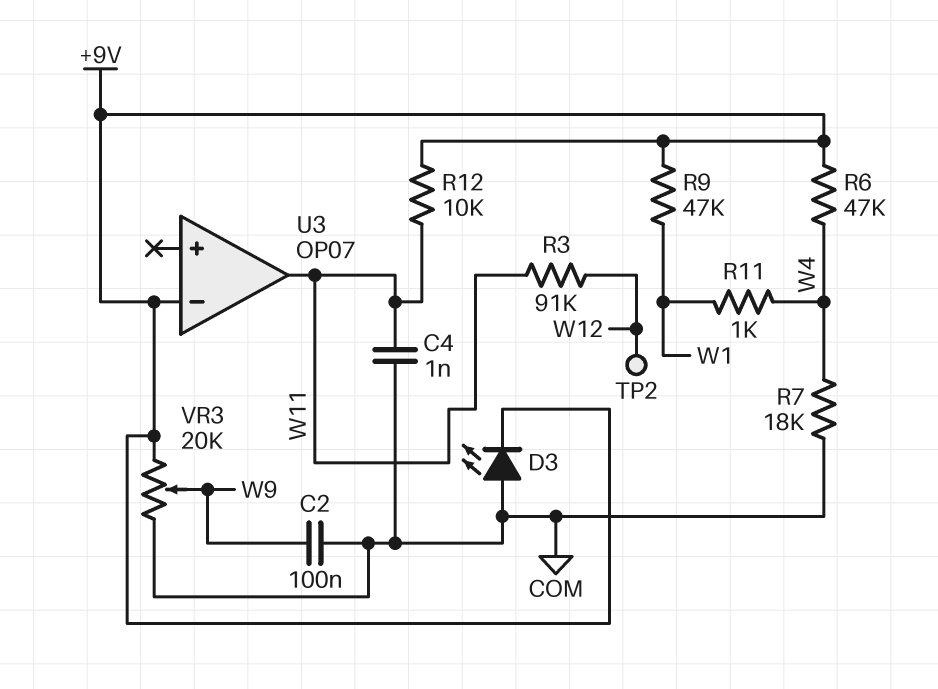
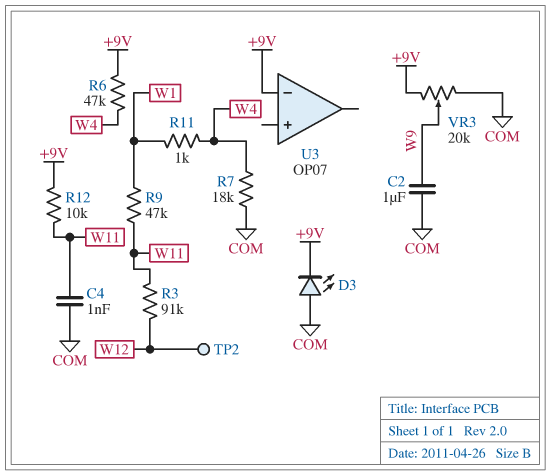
C2: 100nF (COM, W9) -> 1uF (COM, W9)
R9: 47k (+9V, W1) -> 47k (W1, W11)
U3 pin out: W11 -> none

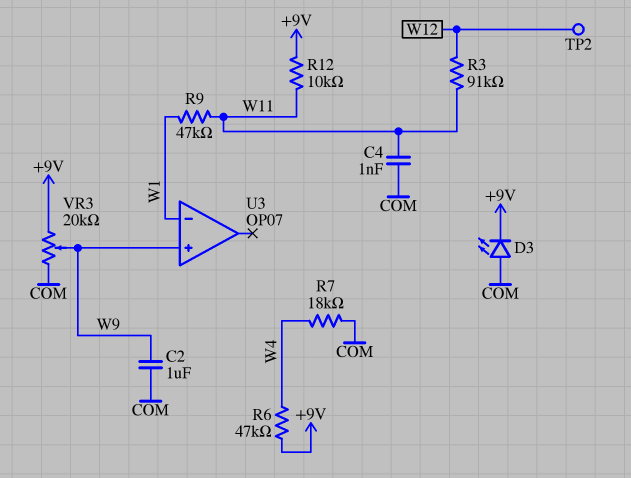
R11: 1k (W1, W4) -> none
U3 pin in+: none -> W9
U3 pin in-: +9V -> W1

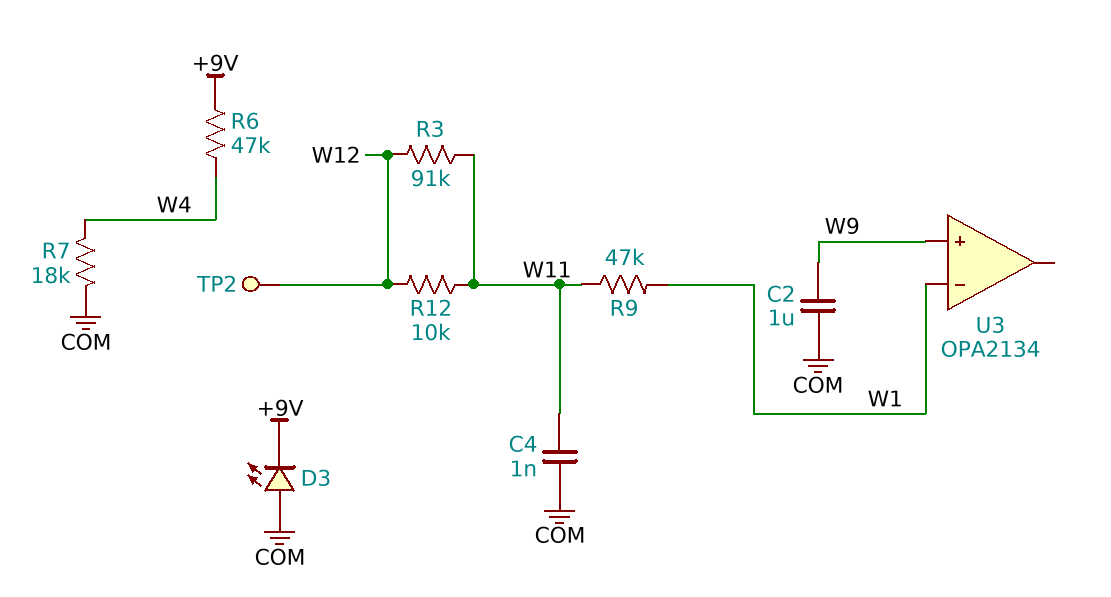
R12: 10k (+9V, W11) -> 10k (W11, W12)
U3: OP07 -> OPA2134
VR3: 20k (+9V, COM, wiper W9) -> none

